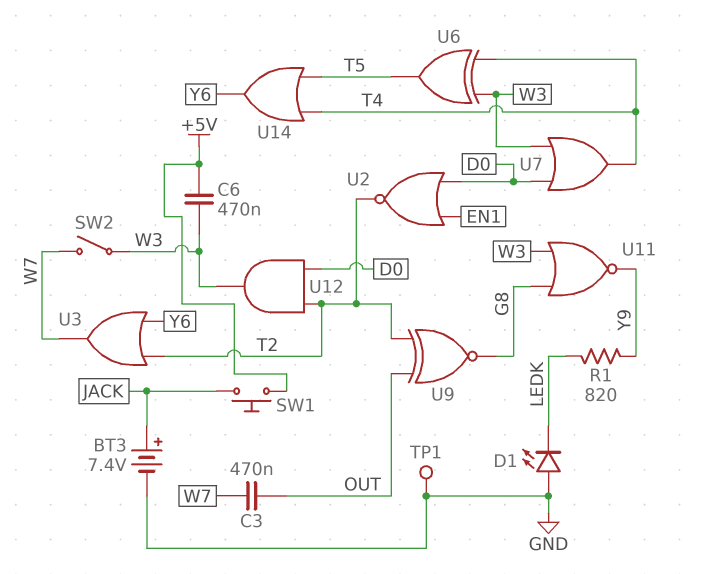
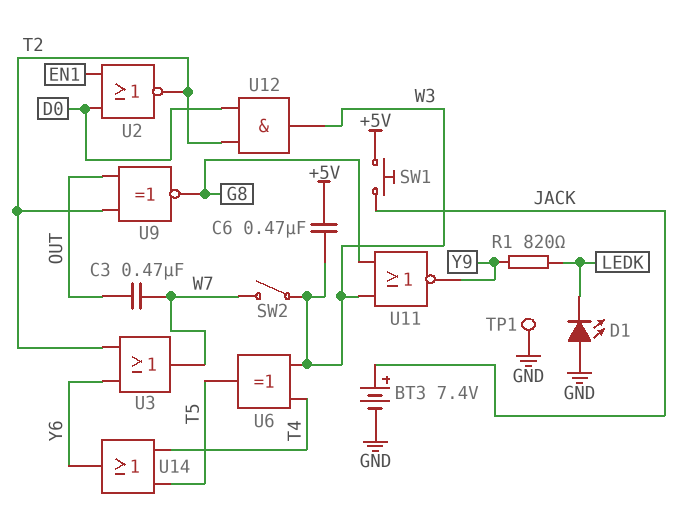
U7: OR (in D0, in W3, out T4) -> none

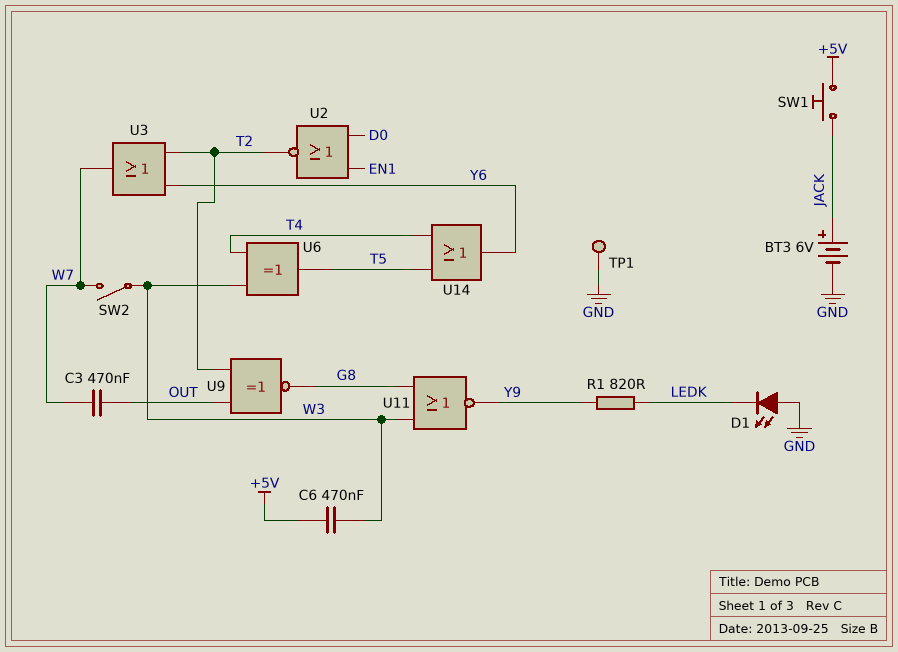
BT3: 7.4V (plus JACK, minus GND) -> 6V (plus JACK, minus GND)
U12: AND (in D0, in T2, out W3) -> none

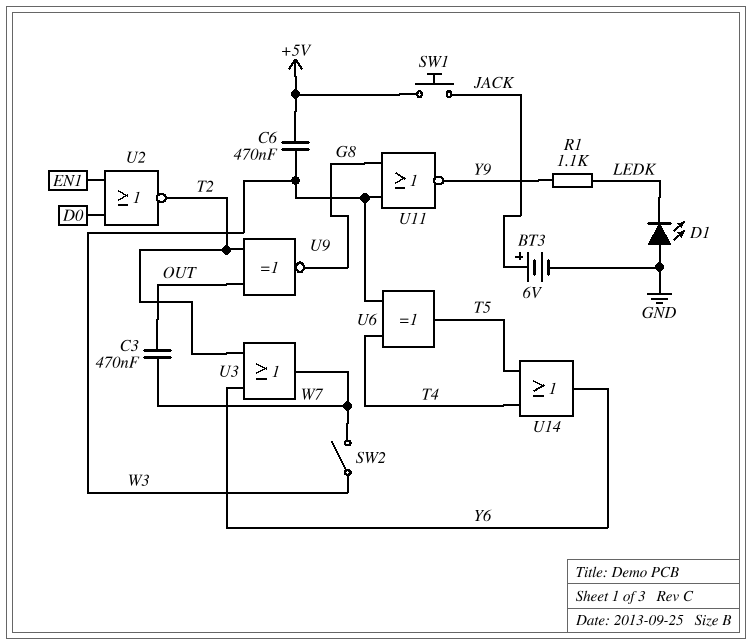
R1: 820 (LEDK, Y9) -> 1.1k (LEDK, Y9)
TP1: test point (GND) -> none

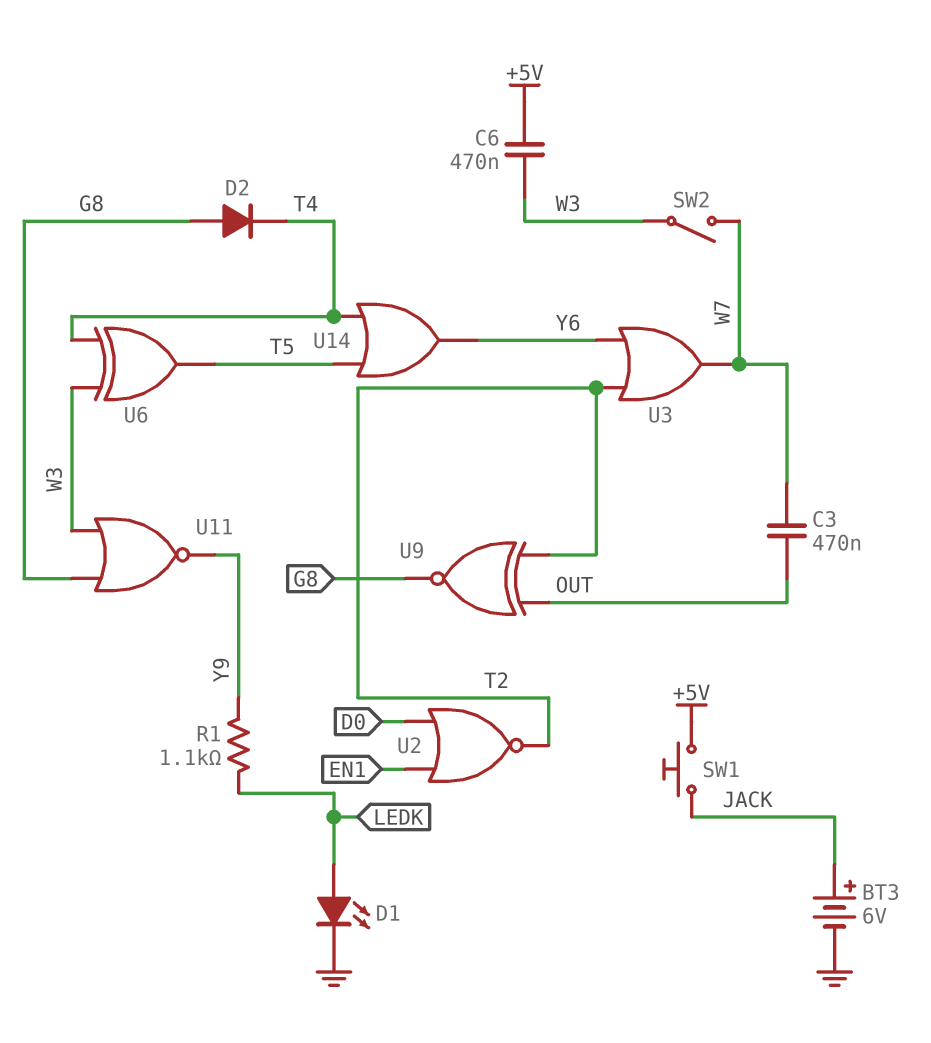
D1: LED (A GND, K LEDK) -> LED (A LEDK, K GND)
D2: none -> diode (A G8, K T4)

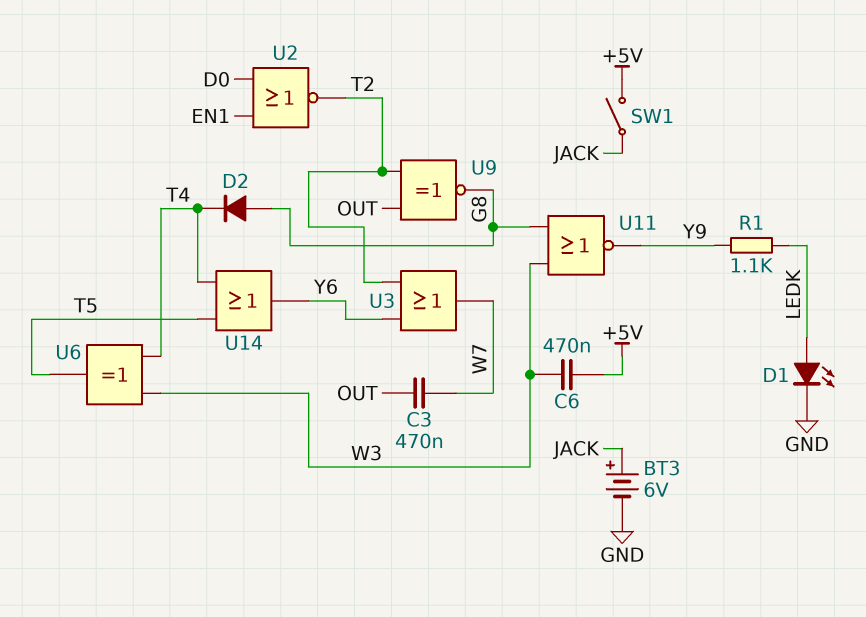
SW1: button (+5V, JACK) -> switch (+5V, JACK)
SW2: switch (W3, W7) -> none

